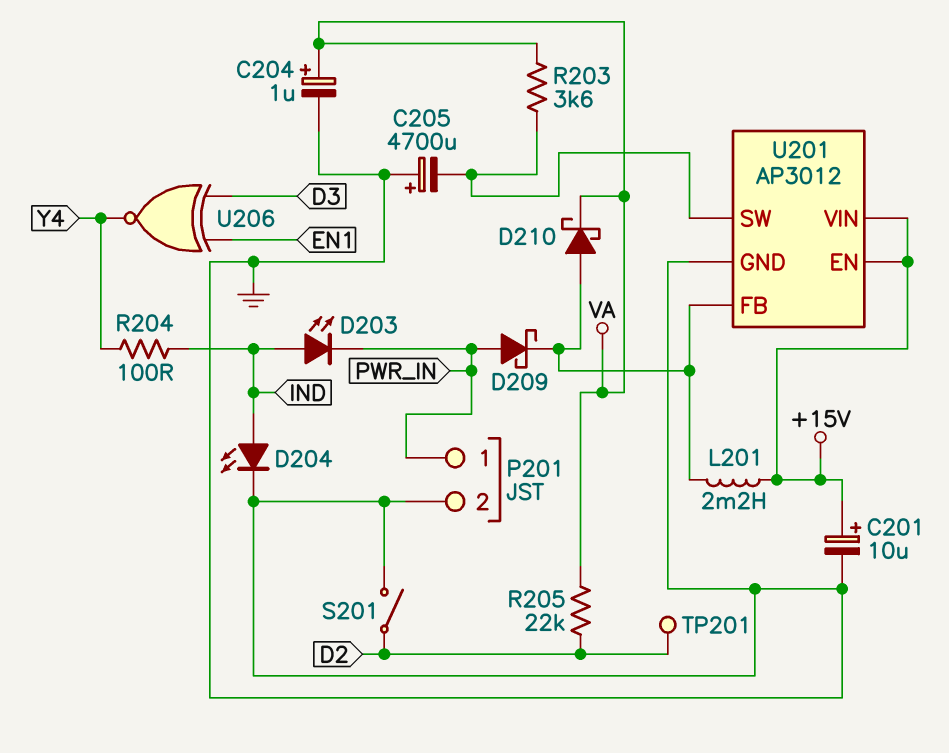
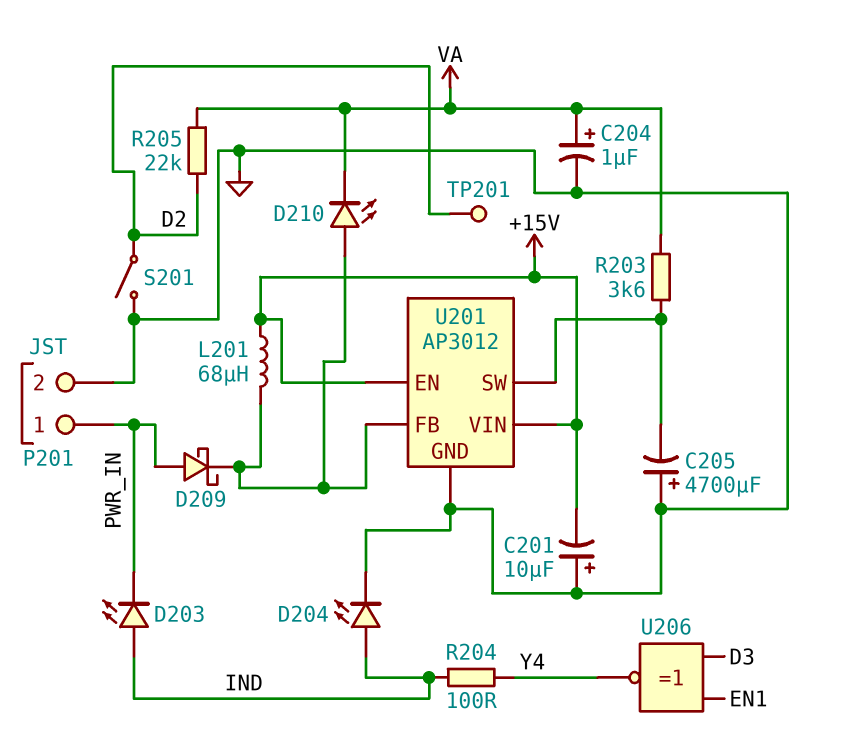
C201: 10uF (plus +15V, minus GND) -> 10uF (plus GND, minus +15V)
D210: schottky (A U201/FB, K VA) -> LED (A U201/FB, K VA)
L201: 2.2mH (+15V, U201/FB) -> 68uH (+15V, U201/FB)

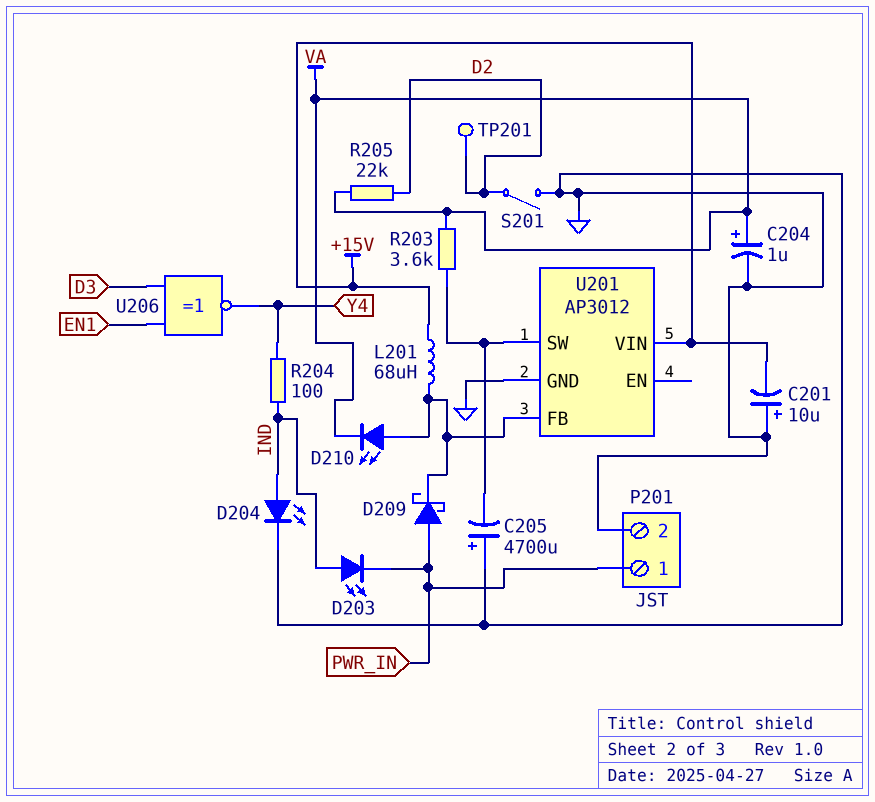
U201 pin EN: +15V -> none

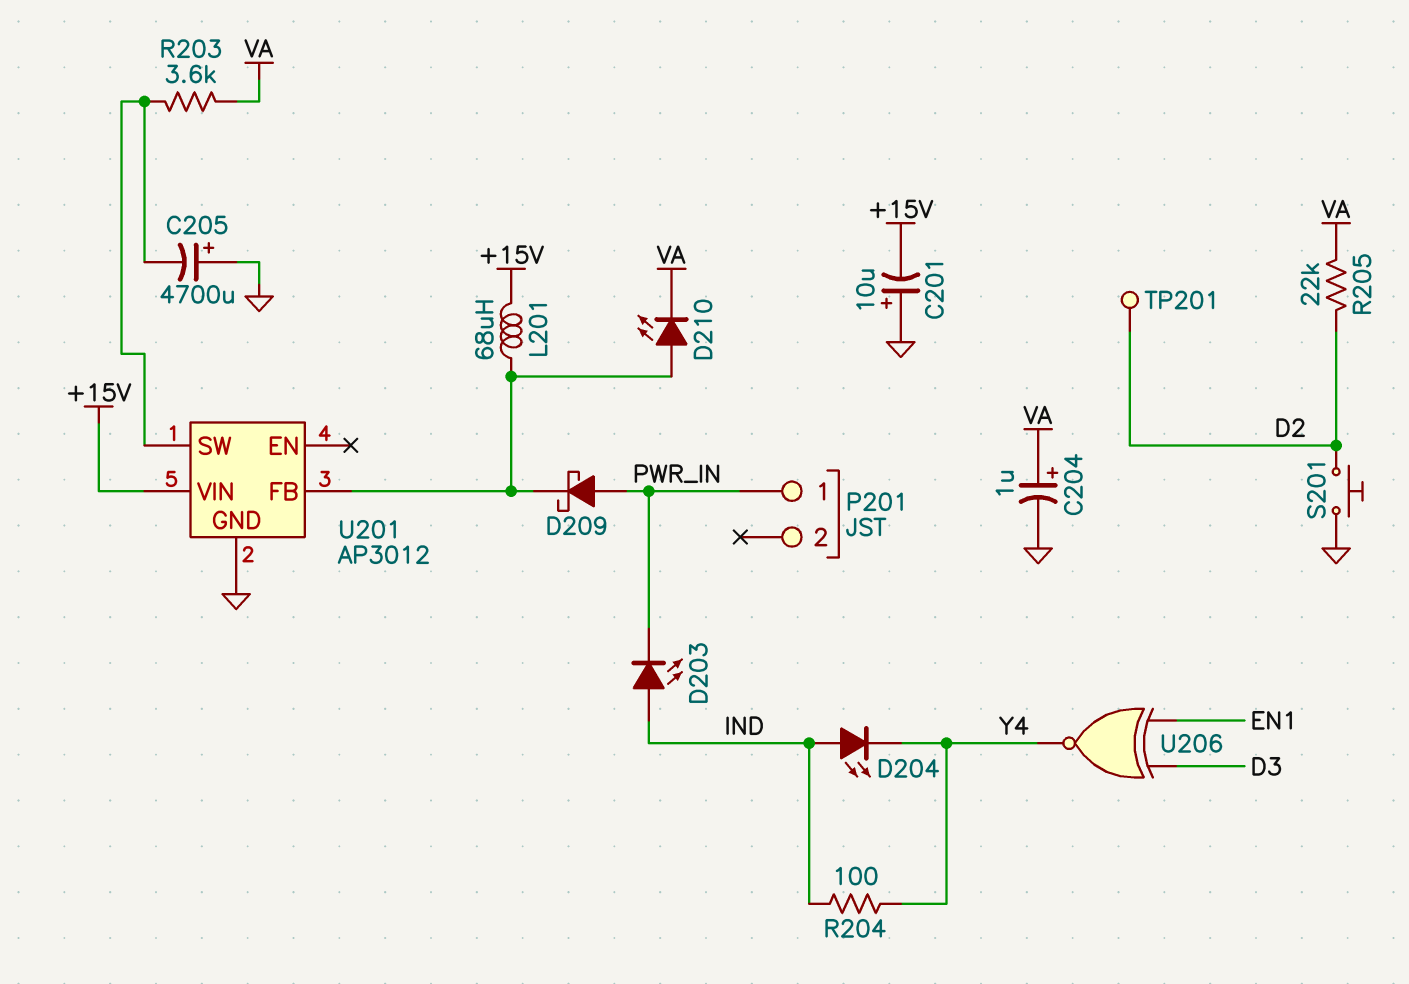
D204: LED (A IND, K GND) -> LED (A IND, K Y4)
P201 pin 2: GND -> none
S201: switch (D2, GND) -> button (D2, GND)

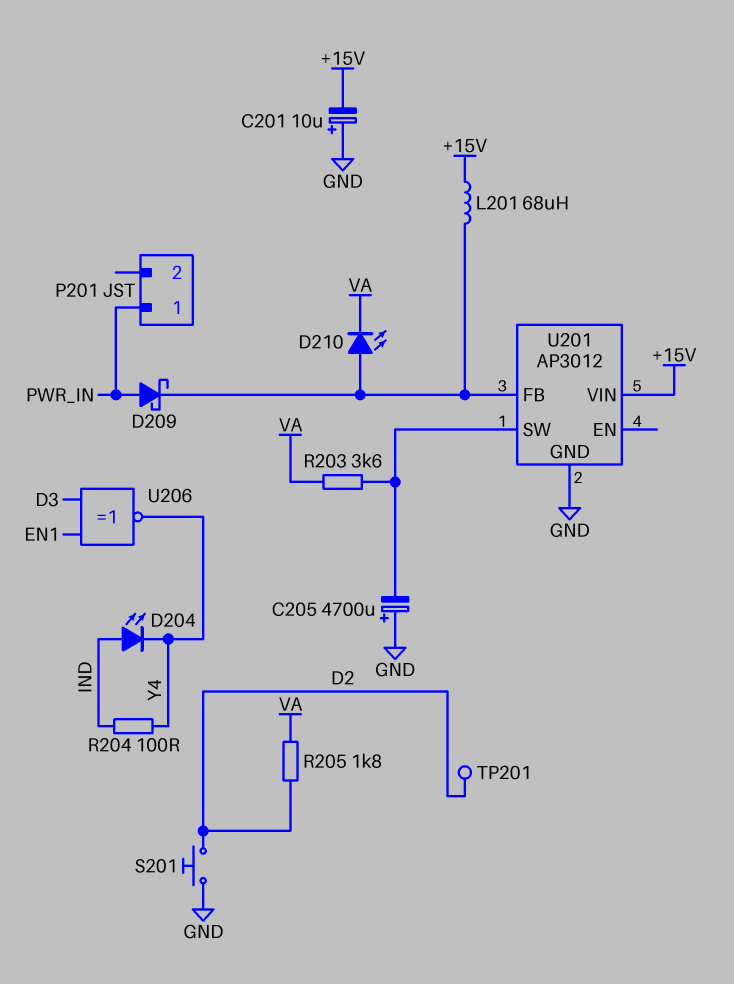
C204: 1uF (plus VA, minus GND) -> none
D203: LED (A IND, K PWR_IN) -> none
R205: 22k (D2, VA) -> 1.8k (D2, VA)

